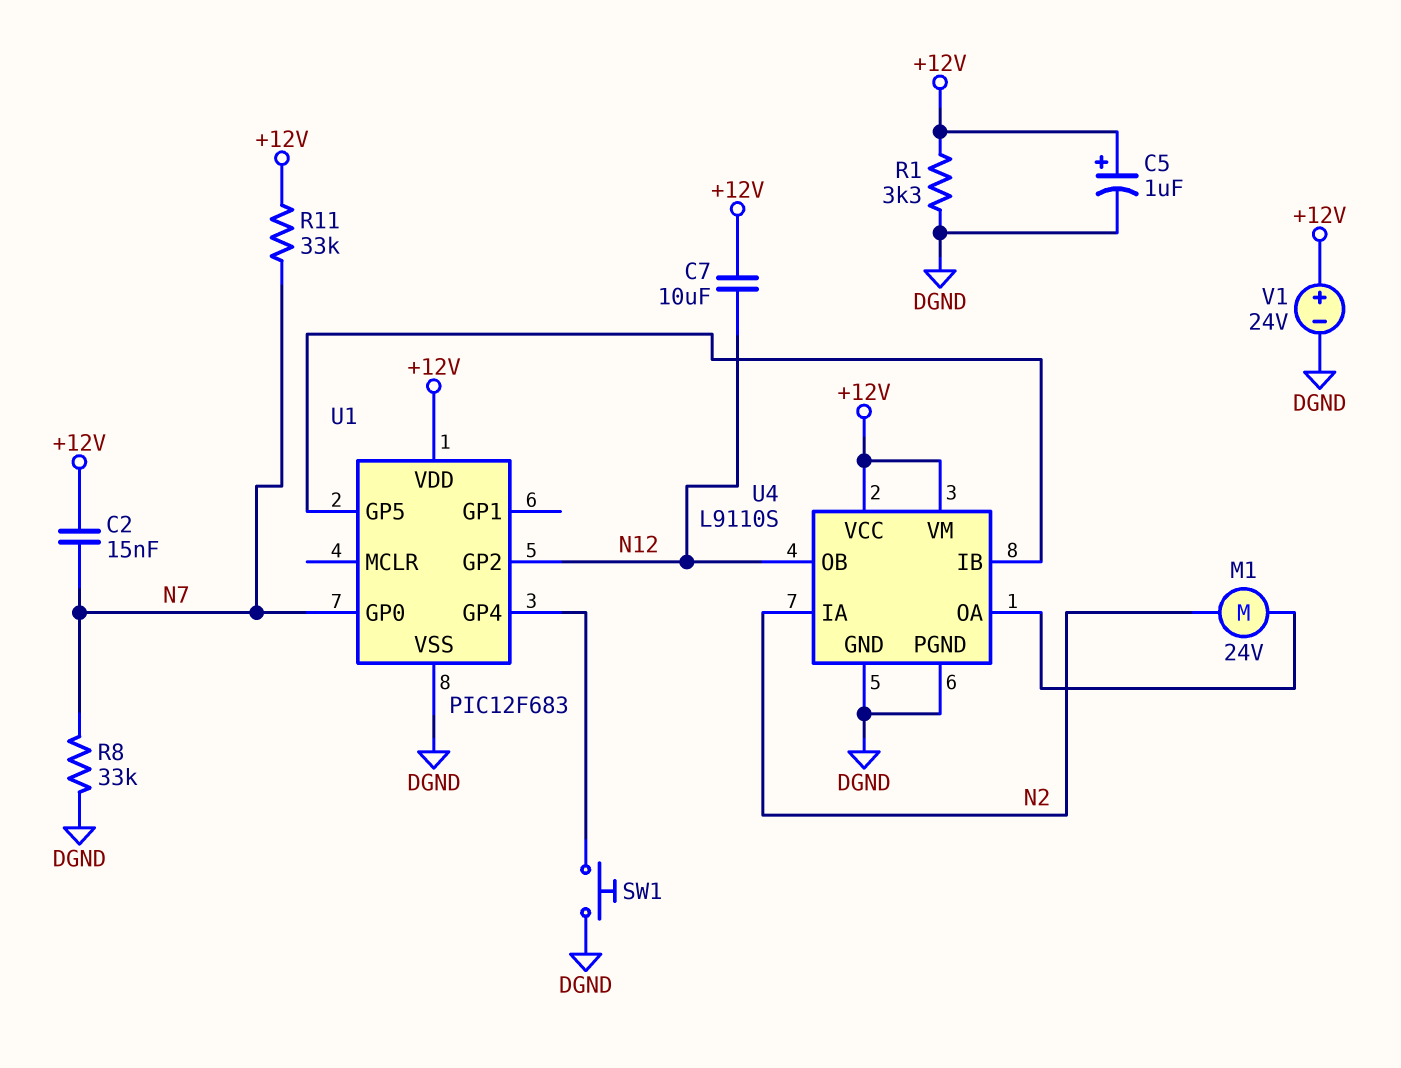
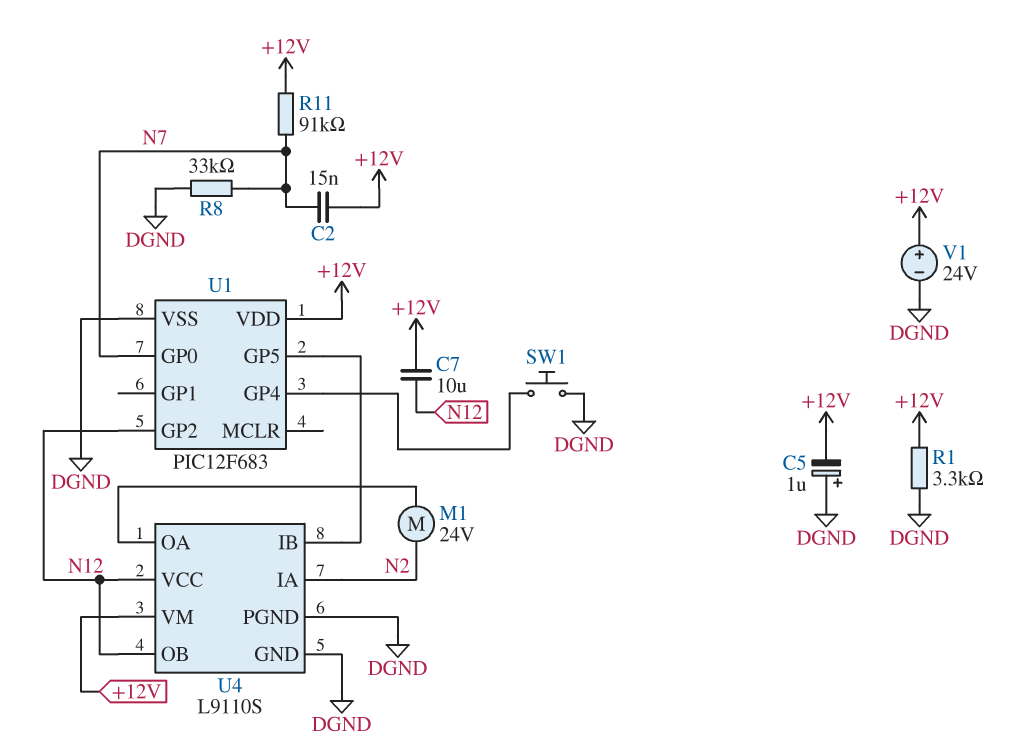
C5: 1uF (plus +12V, minus DGND) -> 1uF (plus DGND, minus +12V)
R11: 33k (+12V, N7) -> 91k (+12V, N7)
U4 pin VCC: +12V -> N12

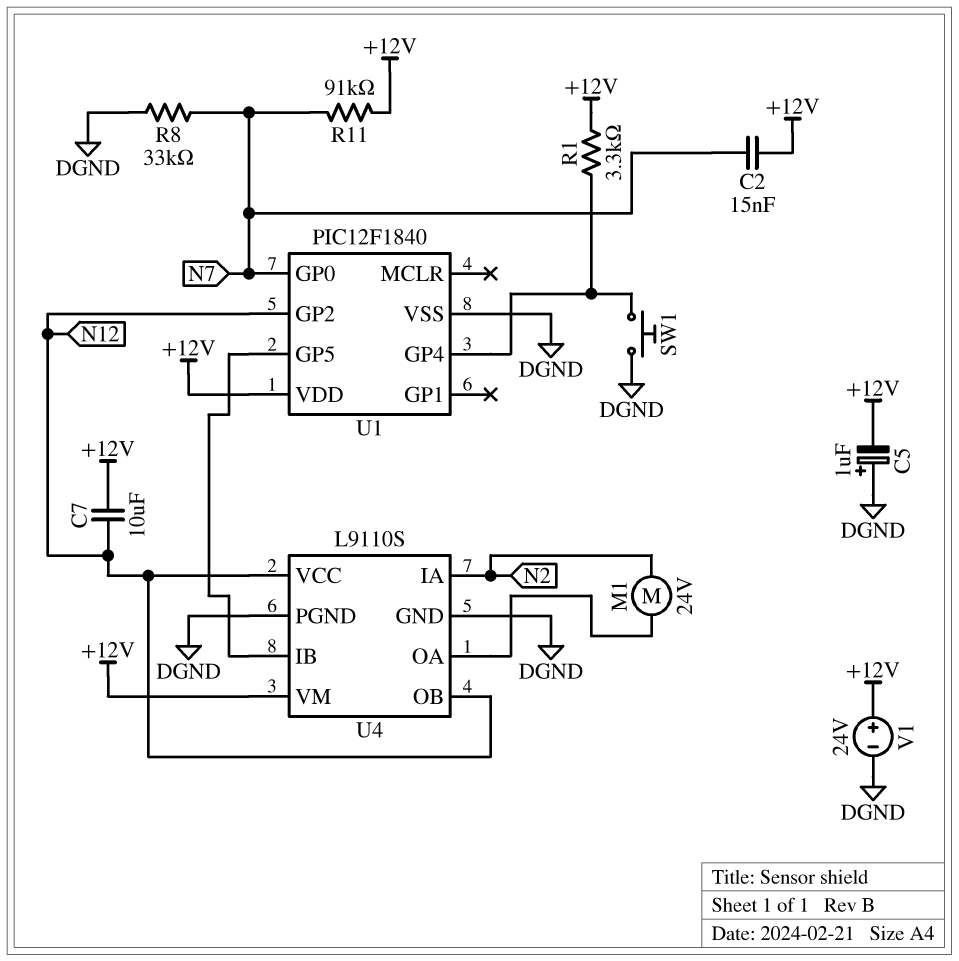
R1: 3.3k (+12V, DGND) -> 3.3k (+12V, U1/GP4)
U1: PIC12F683 -> PIC12F1840

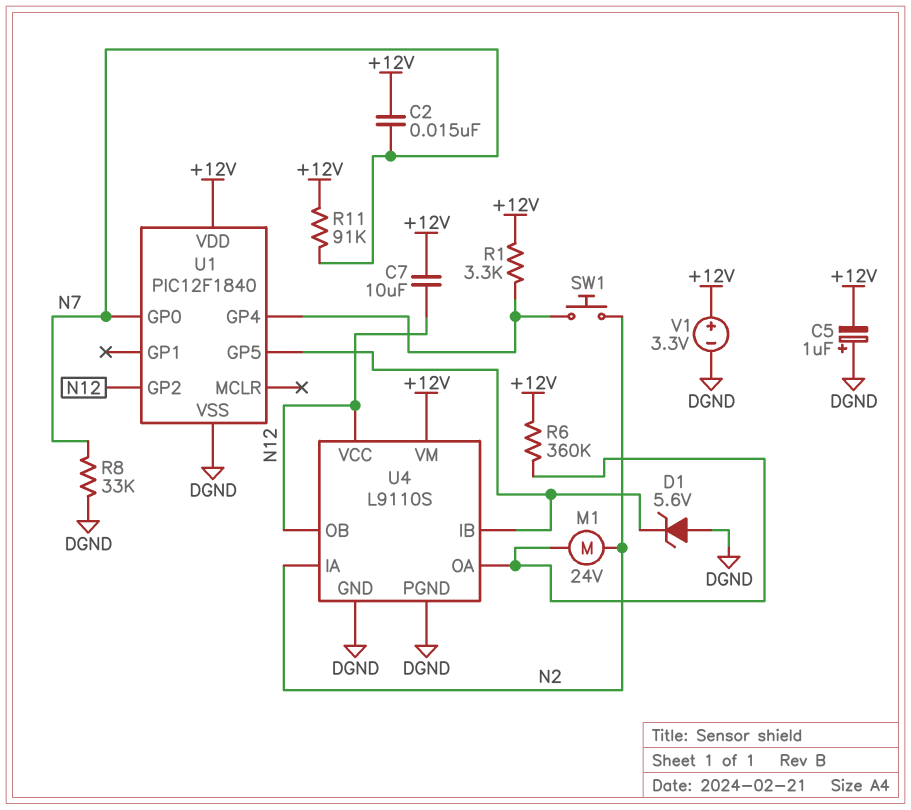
D1: none -> zener 5.6V (A DGND, K U1/GP5)
R6: none -> 360k (+12V, U4/OA)
SW1: button (DGND, U1/GP4) -> button (N2, U1/GP4)
V1: 24V (plus +12V, minus DGND) -> 3.3V (plus +12V, minus DGND)

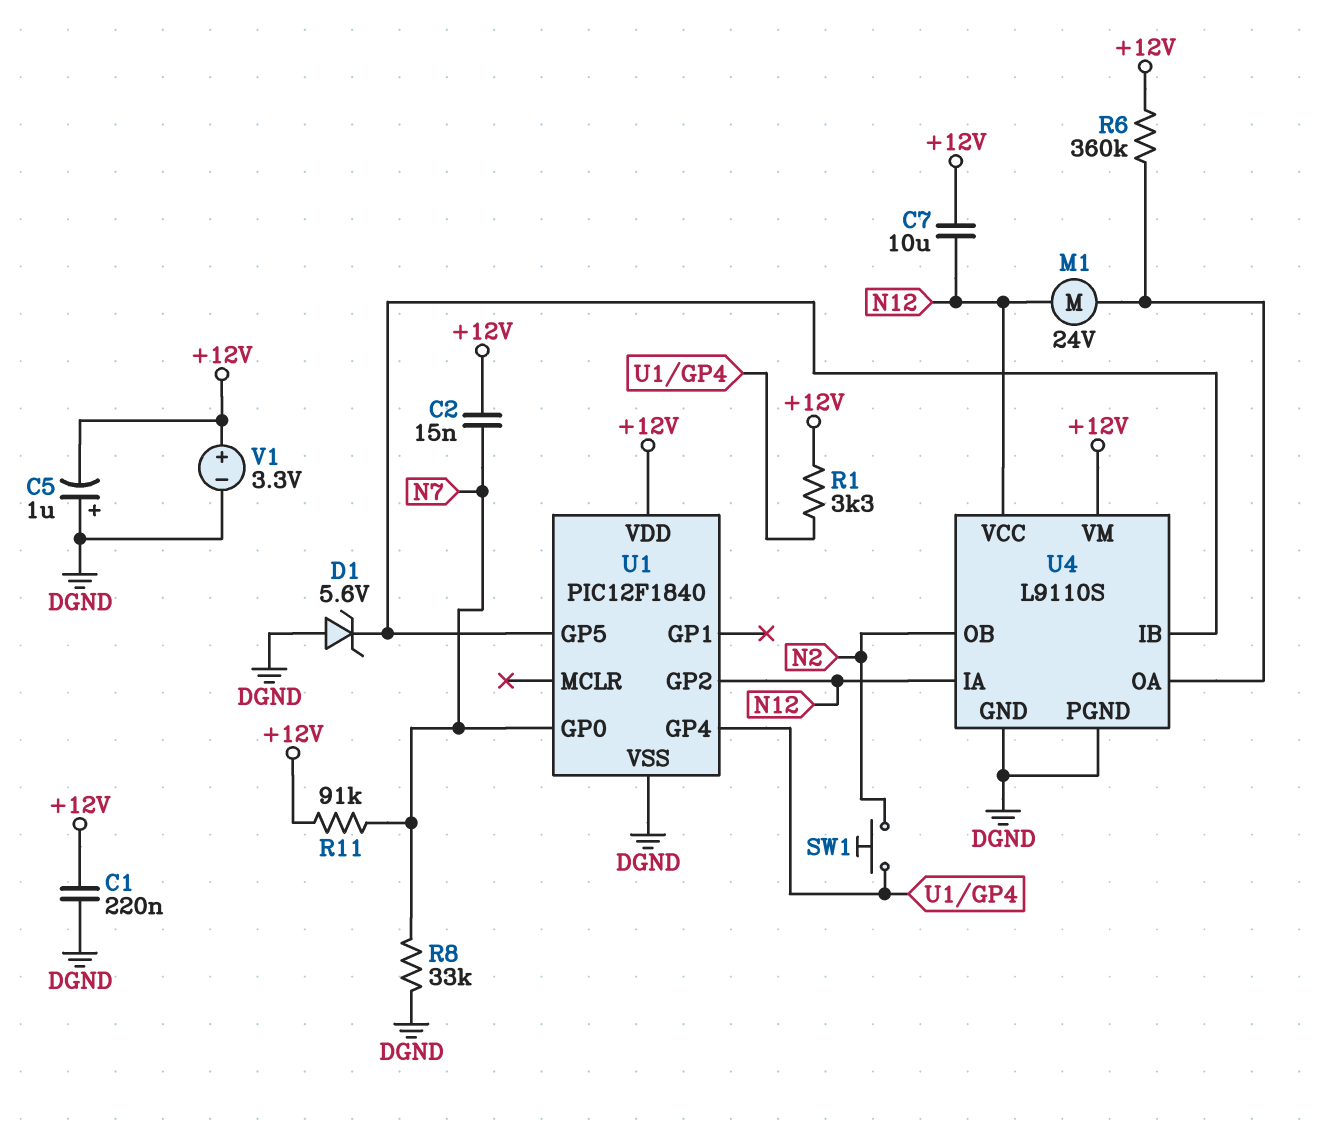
C1: none -> 220nF (+12V, DGND)
M1: motor 24V (N2, U4/OA) -> motor 24V (N12, U4/OA)
U4 pin IA: N2 -> N12
U4 pin OB: N12 -> N2

